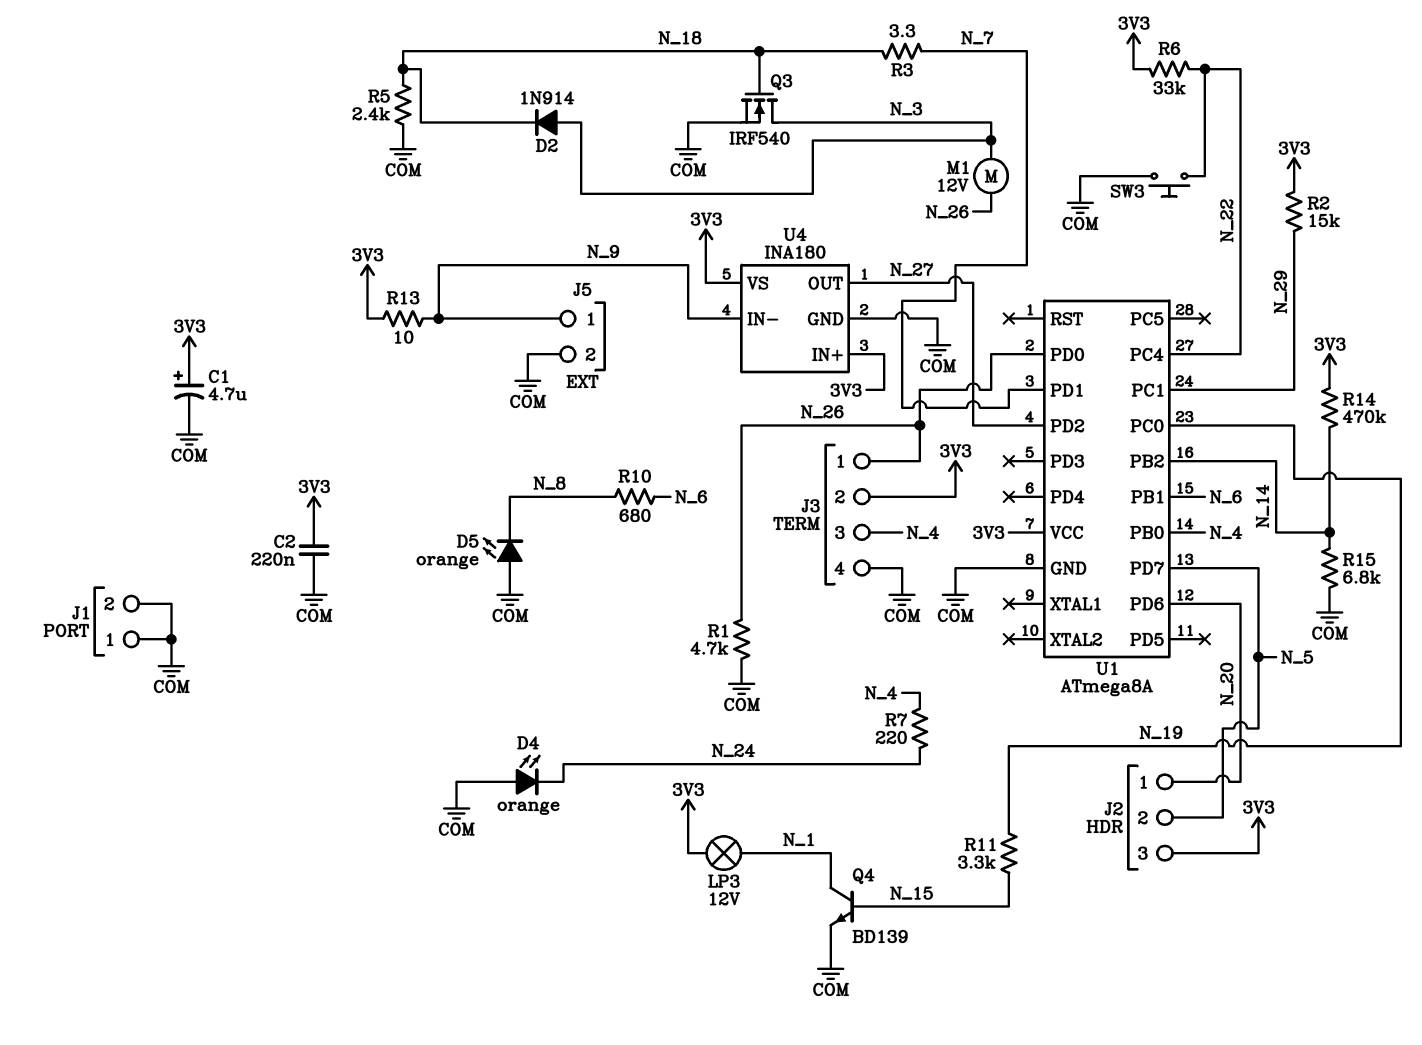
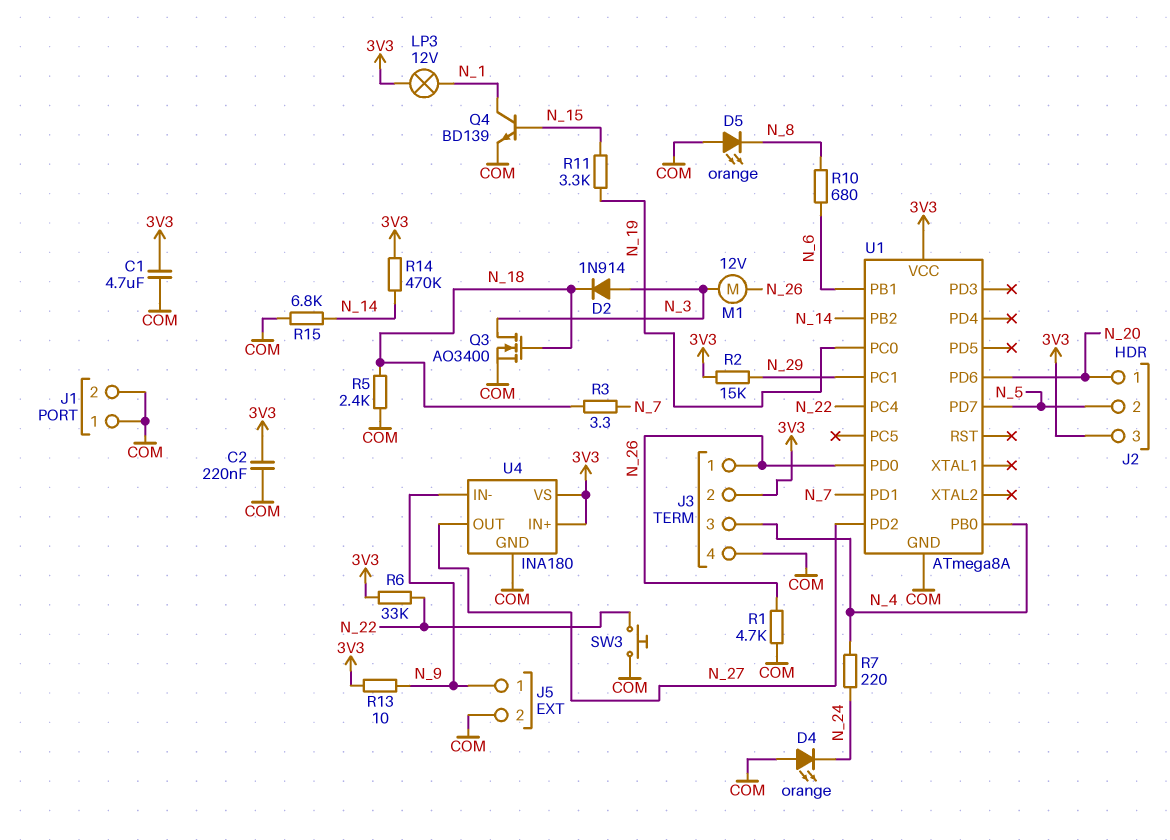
C1: 4.7uF (plus 3V3, minus COM) -> 4.7uF (3V3, COM)
Q3: NMOS IRF540 (G N_18, D N_3, S COM) -> NMOS AO3400 (G N_18, D N_3, S COM)

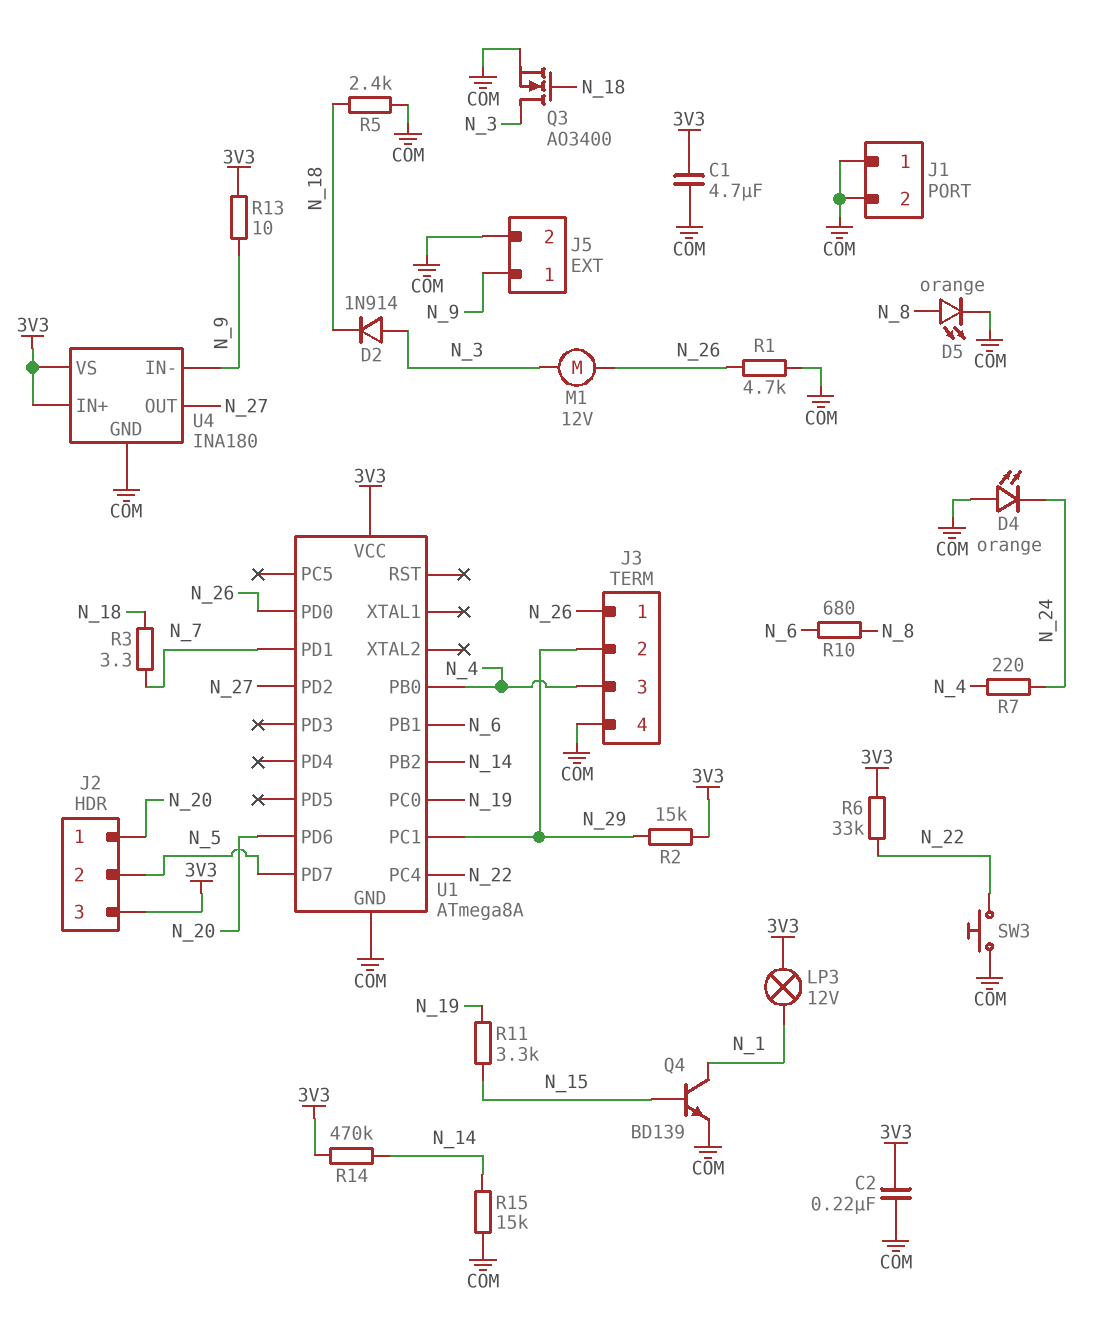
D5: LED orange (A COM, K N_8) -> LED orange (A N_8, K COM)
J3 pin 2: 3V3 -> N_29
R15: 6.8k (COM, N_14) -> 15k (COM, N_14)

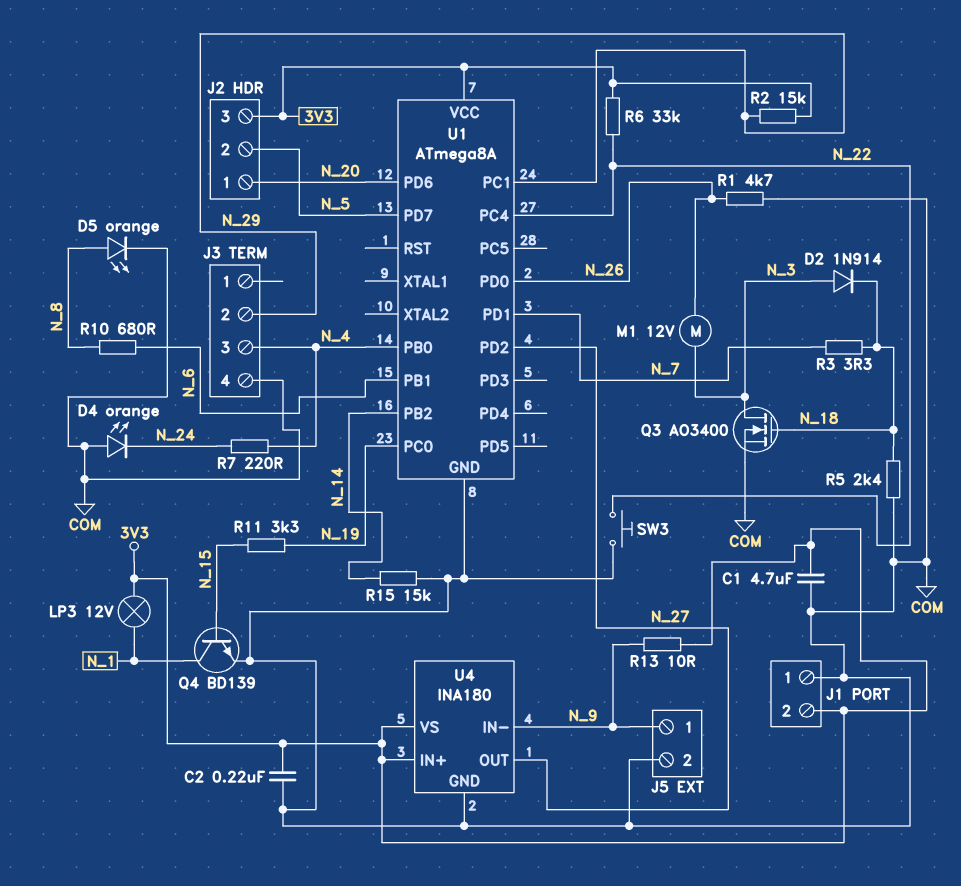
J1 pin 2: COM -> 3V3
J3 pin 1: N_26 -> none
R14: 470k (3V3, N_14) -> none

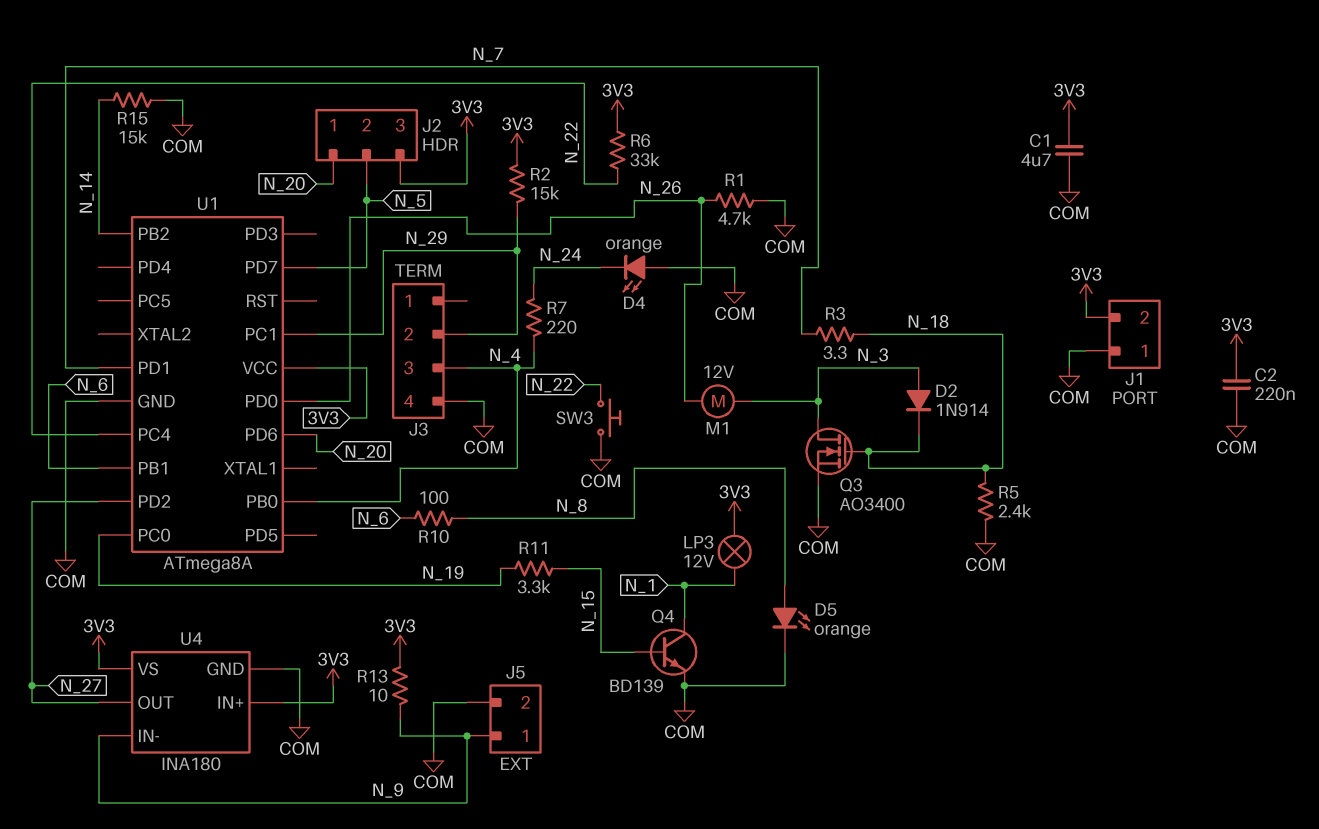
R10: 680 (N_6, N_8) -> 100 (N_6, N_8)

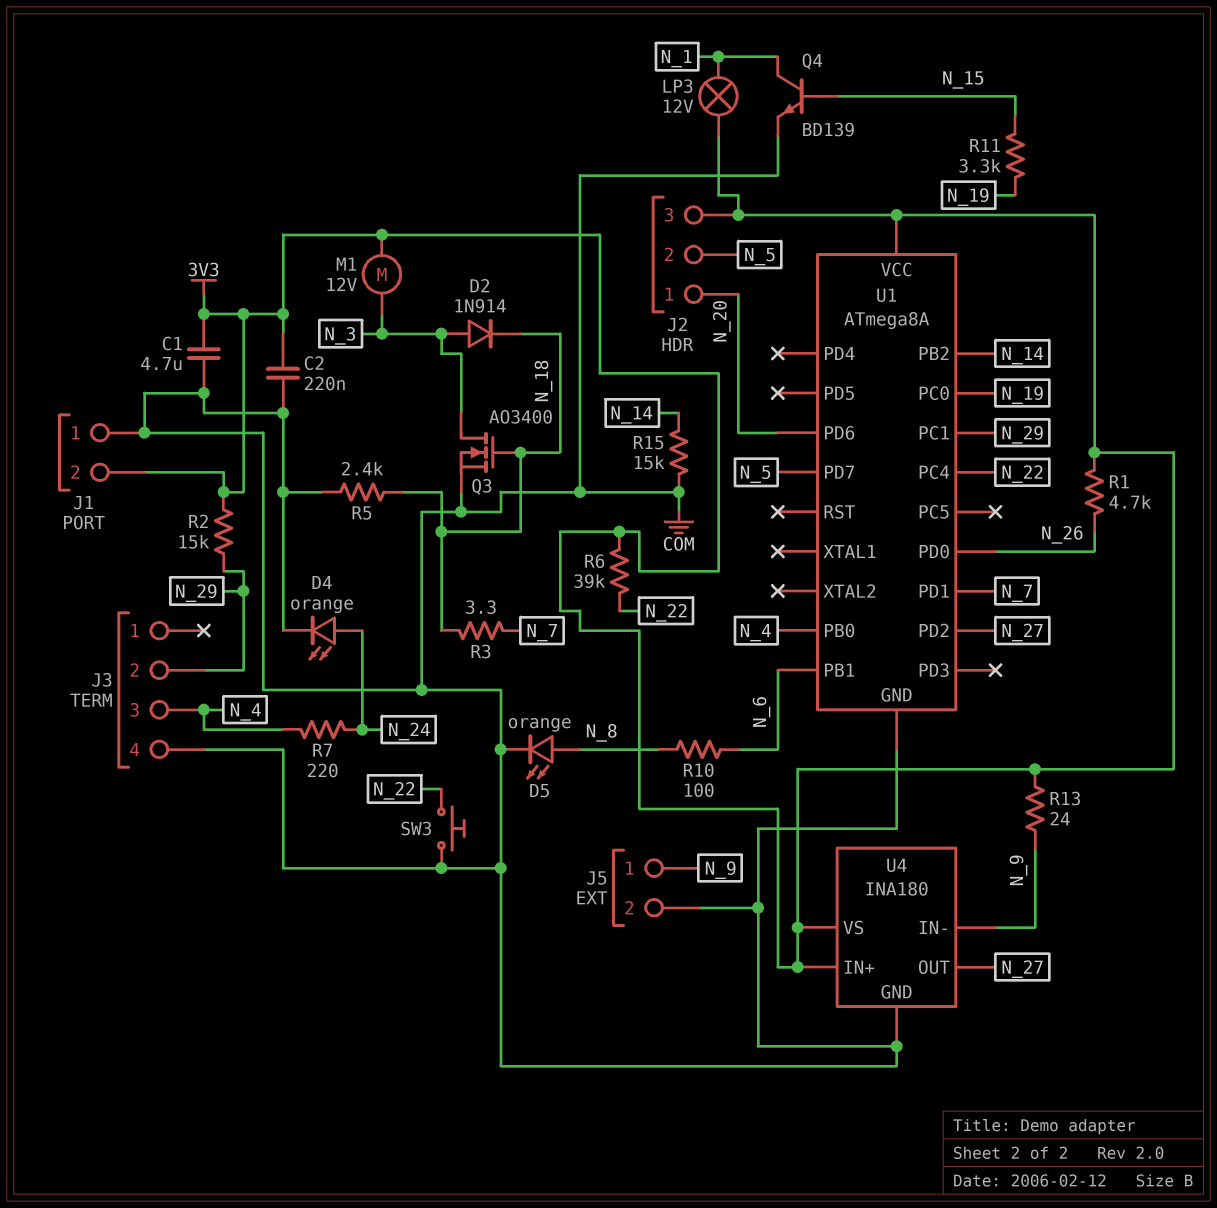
D4: LED orange (A COM, K N_24) -> LED orange (A N_24, K COM)
M1: motor 12V (N_3, N_26) -> motor 12V (3V3, N_3)
R1: 4.7k (COM, N_26) -> 4.7k (3V3, N_26)
R6: 33k (3V3, N_22) -> 39k (3V3, N_22)
R13: 10 (3V3, N_9) -> 24 (3V3, N_9)

